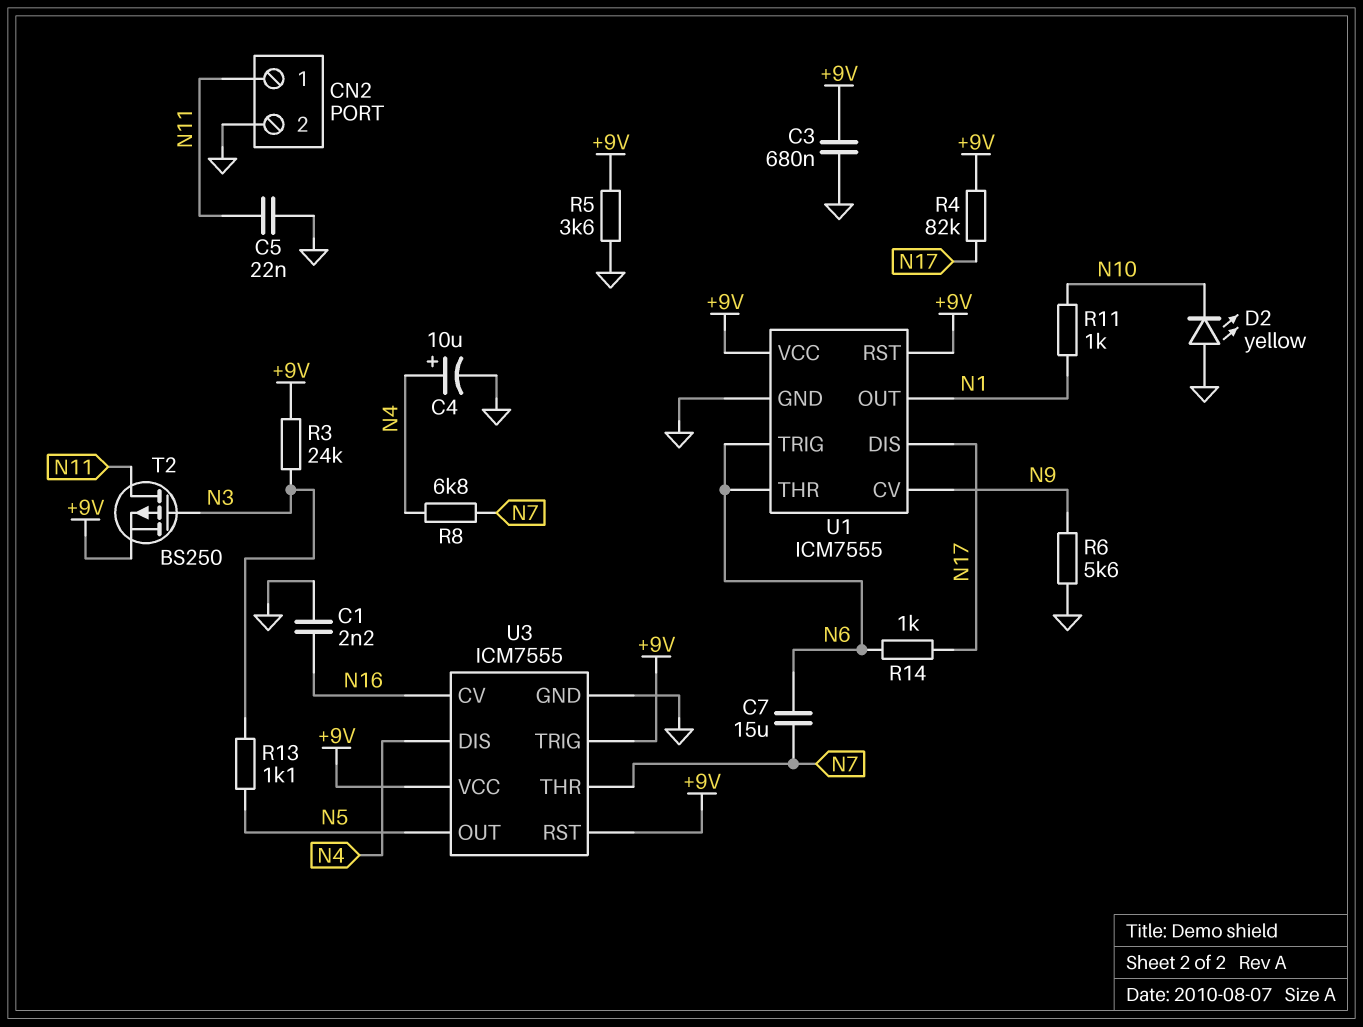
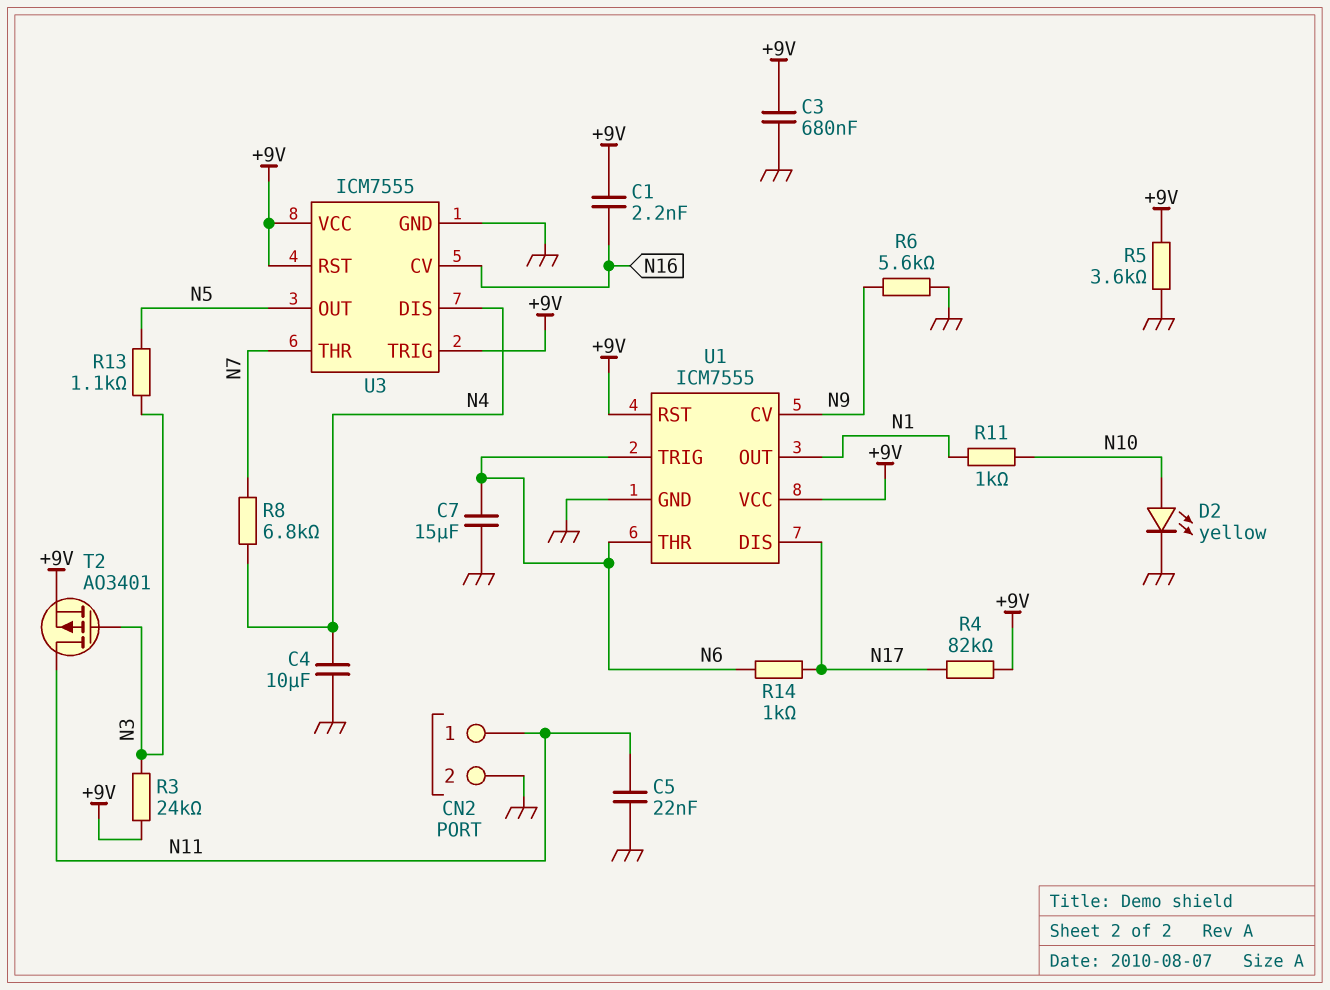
C1: 2.2nF (GND, N16) -> 2.2nF (+9V, N16)
C4: 10uF (plus N4, minus GND) -> 10uF (GND, N4)
C7: 15uF (N6, N7) -> 15uF (GND, N6)
D2: LED yellow (A GND, K N10) -> LED yellow (A N10, K GND)
T2: PMOS BS250 (G N3, D N11, S +9V) -> PMOS AO3401 (G N3, D N11, S +9V)

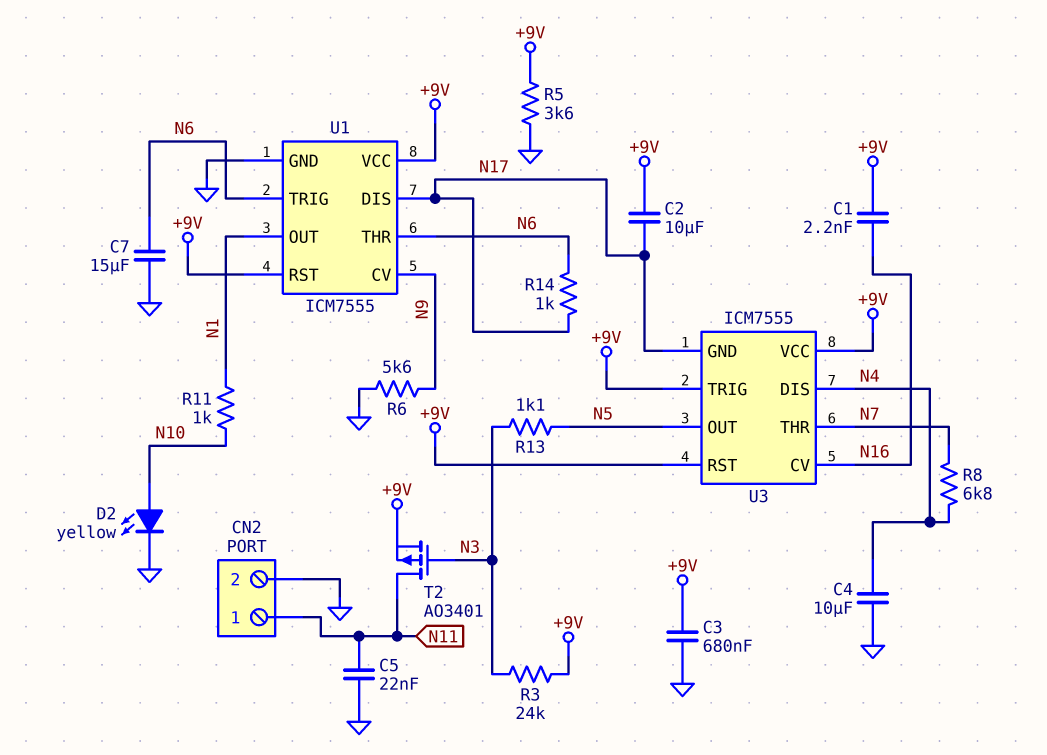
C2: none -> 10uF (+9V, N17)
R4: 82k (+9V, N17) -> none
U3 pin GND: GND -> N17

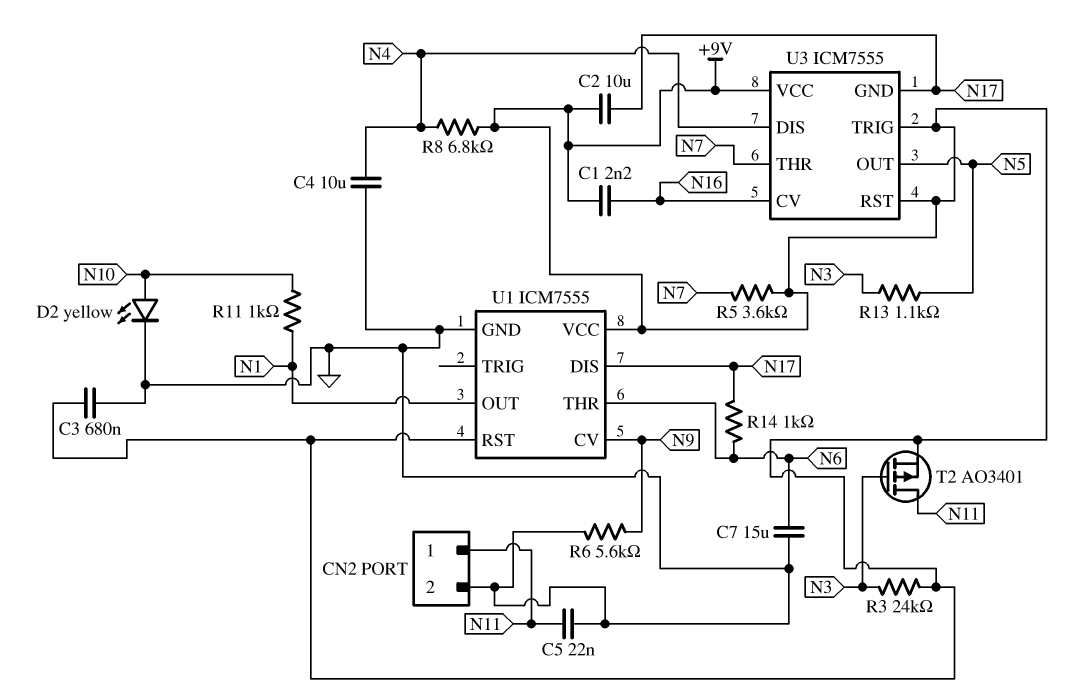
R5: 3.6k (+9V, GND) -> 3.6k (+9V, N7)
R8: 6.8k (N4, N7) -> 6.8k (+9V, N4)
U1 pin TRIG: N6 -> none

